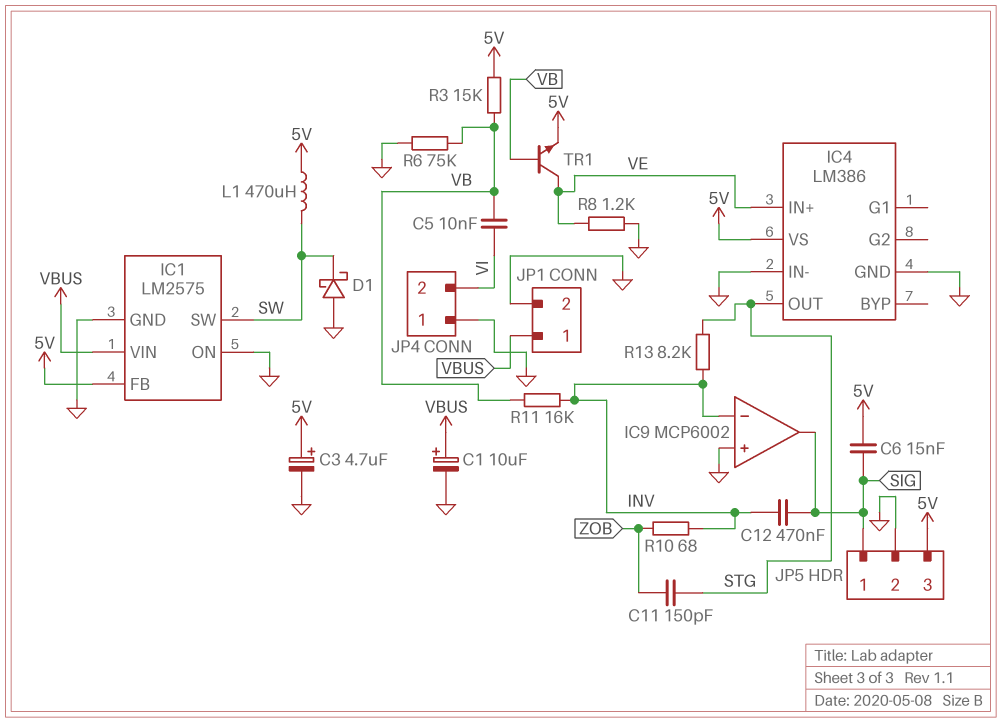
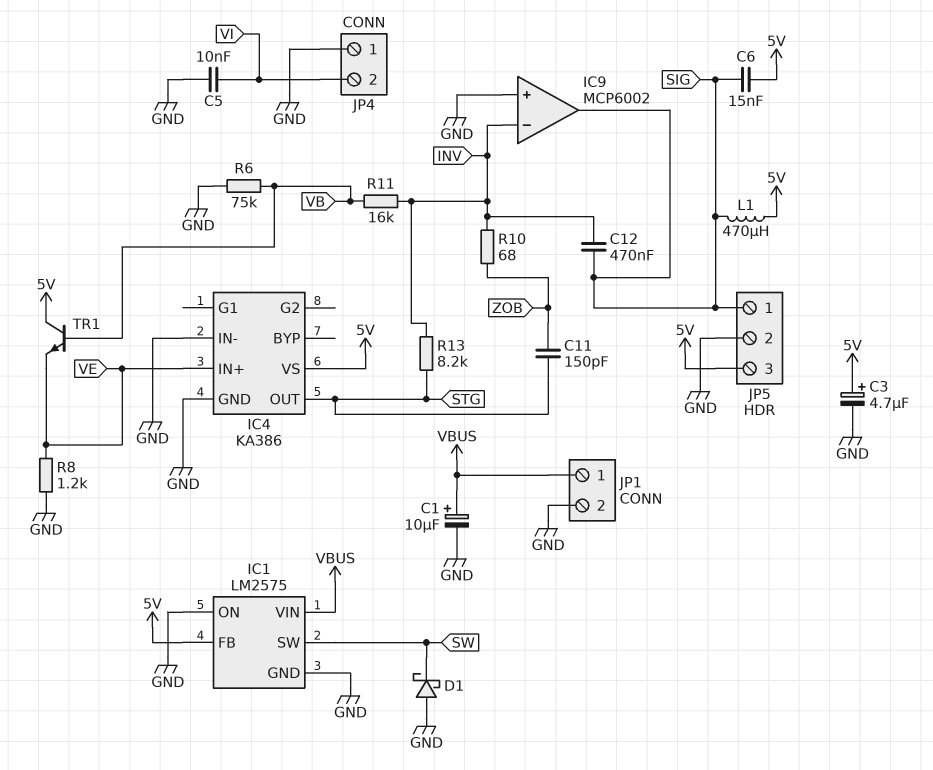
C5: 10nF (VB, VI) -> 10nF (GND, VI)
IC4: LM386 -> KA386
L1: 470uH (5V, SW) -> 470uH (5V, SIG)
R3: 15k (5V, VB) -> none
TR1: NPN (B VB, C VE, E 5V) -> NPN (B VB, C 5V, E VE)

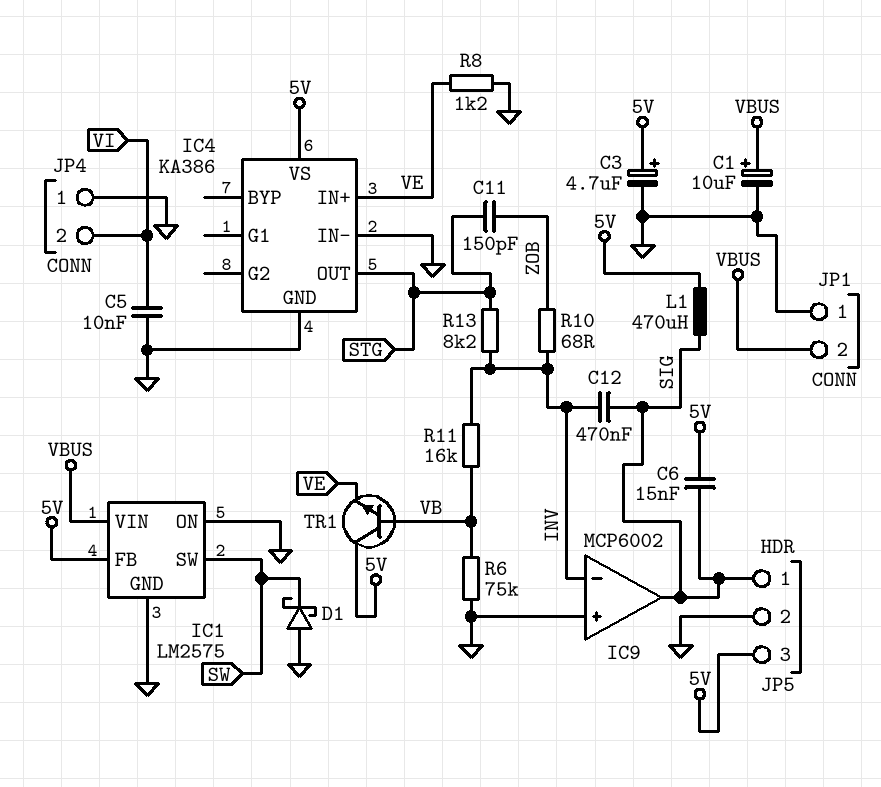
JP1 pin 1: VBUS -> GND
JP1 pin 2: GND -> VBUS

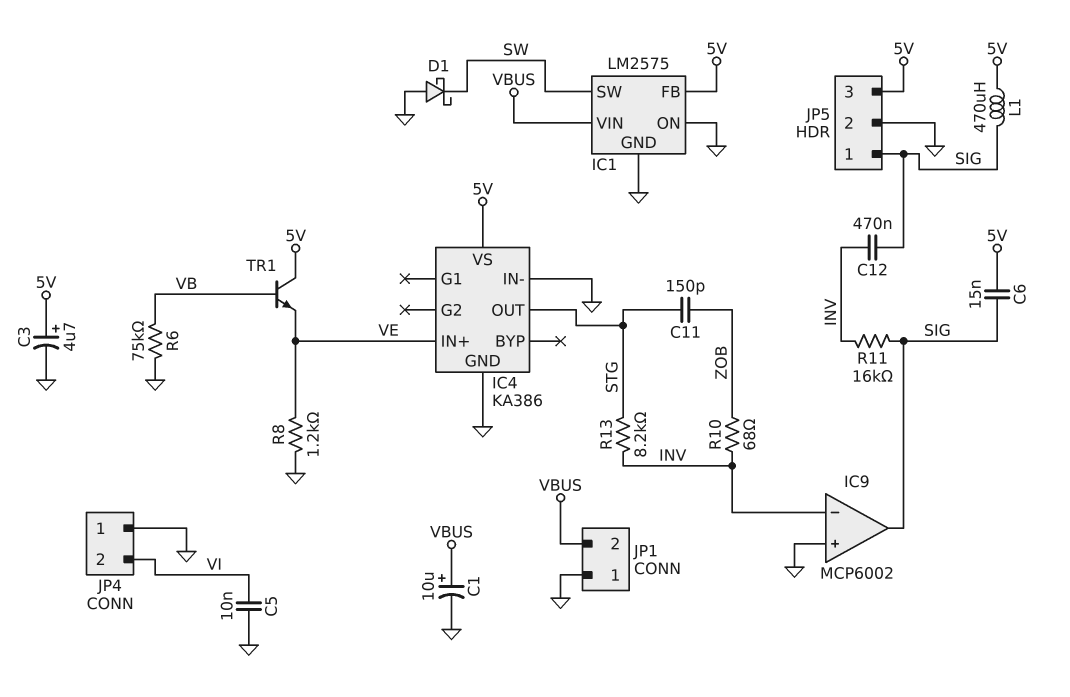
R11: 16k (INV, VB) -> 16k (INV, SIG)

